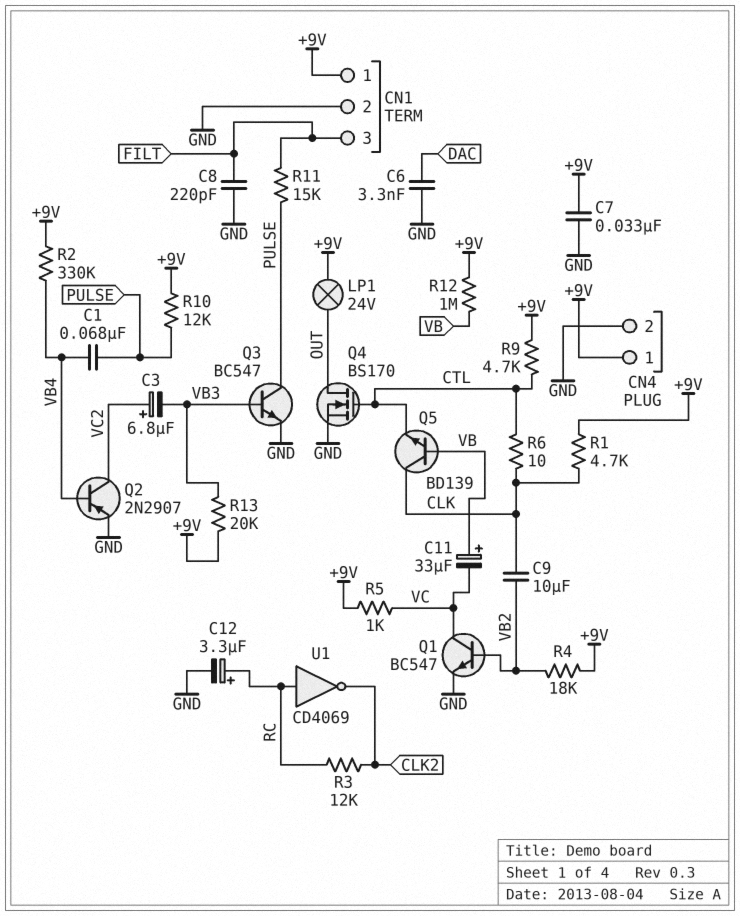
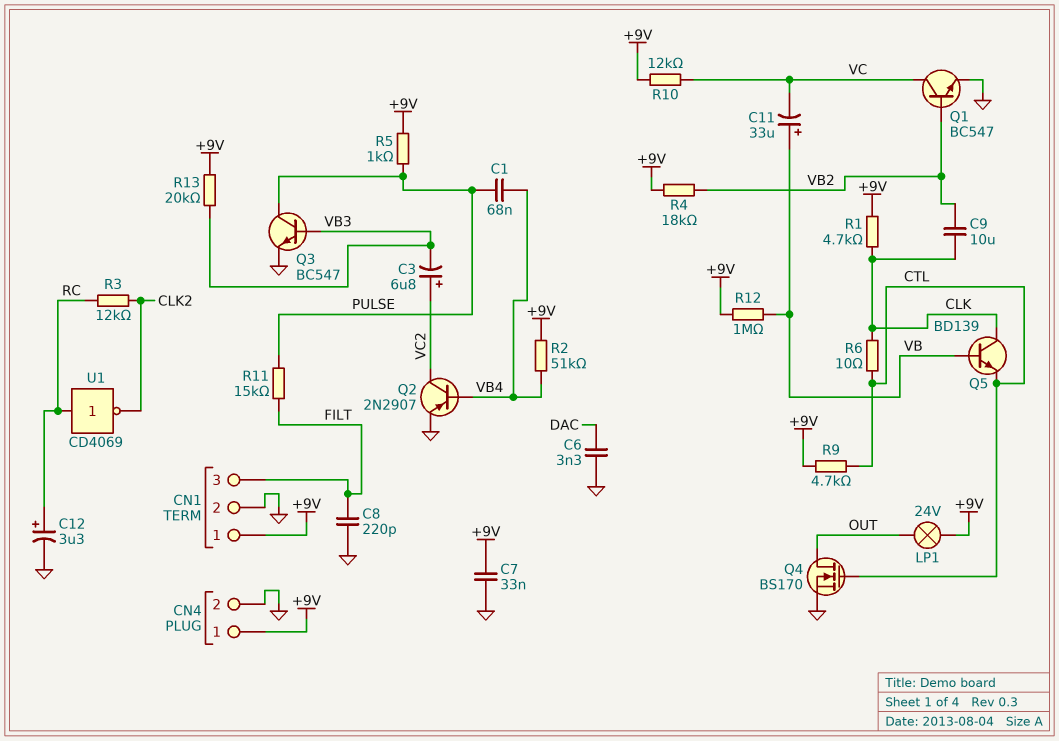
R2: 330k (+9V, VB4) -> 51k (+9V, VB4)
R5: 1k (+9V, VC) -> 1k (+9V, PULSE)
R10: 12k (+9V, PULSE) -> 12k (+9V, VC)

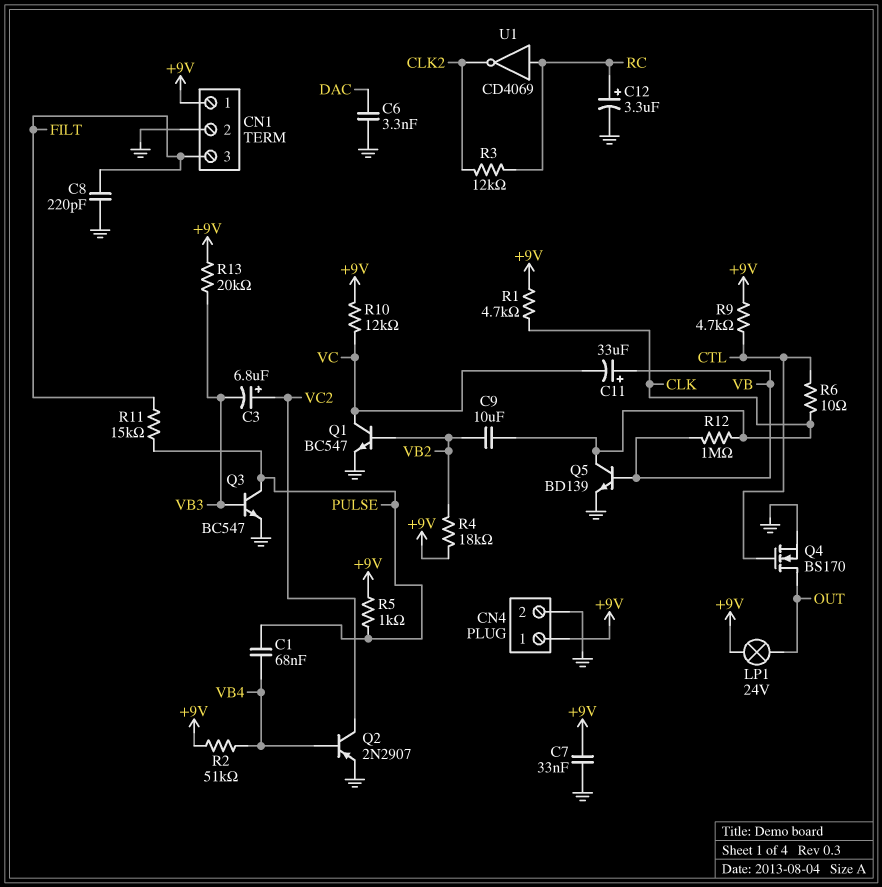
Q5: NPN BD139 (B VB, C CLK, E CTL) -> NPN BD139 (B VB, C CLK, E GND)
R12: 1M (+9V, VB) -> 1M (CLK, VB)

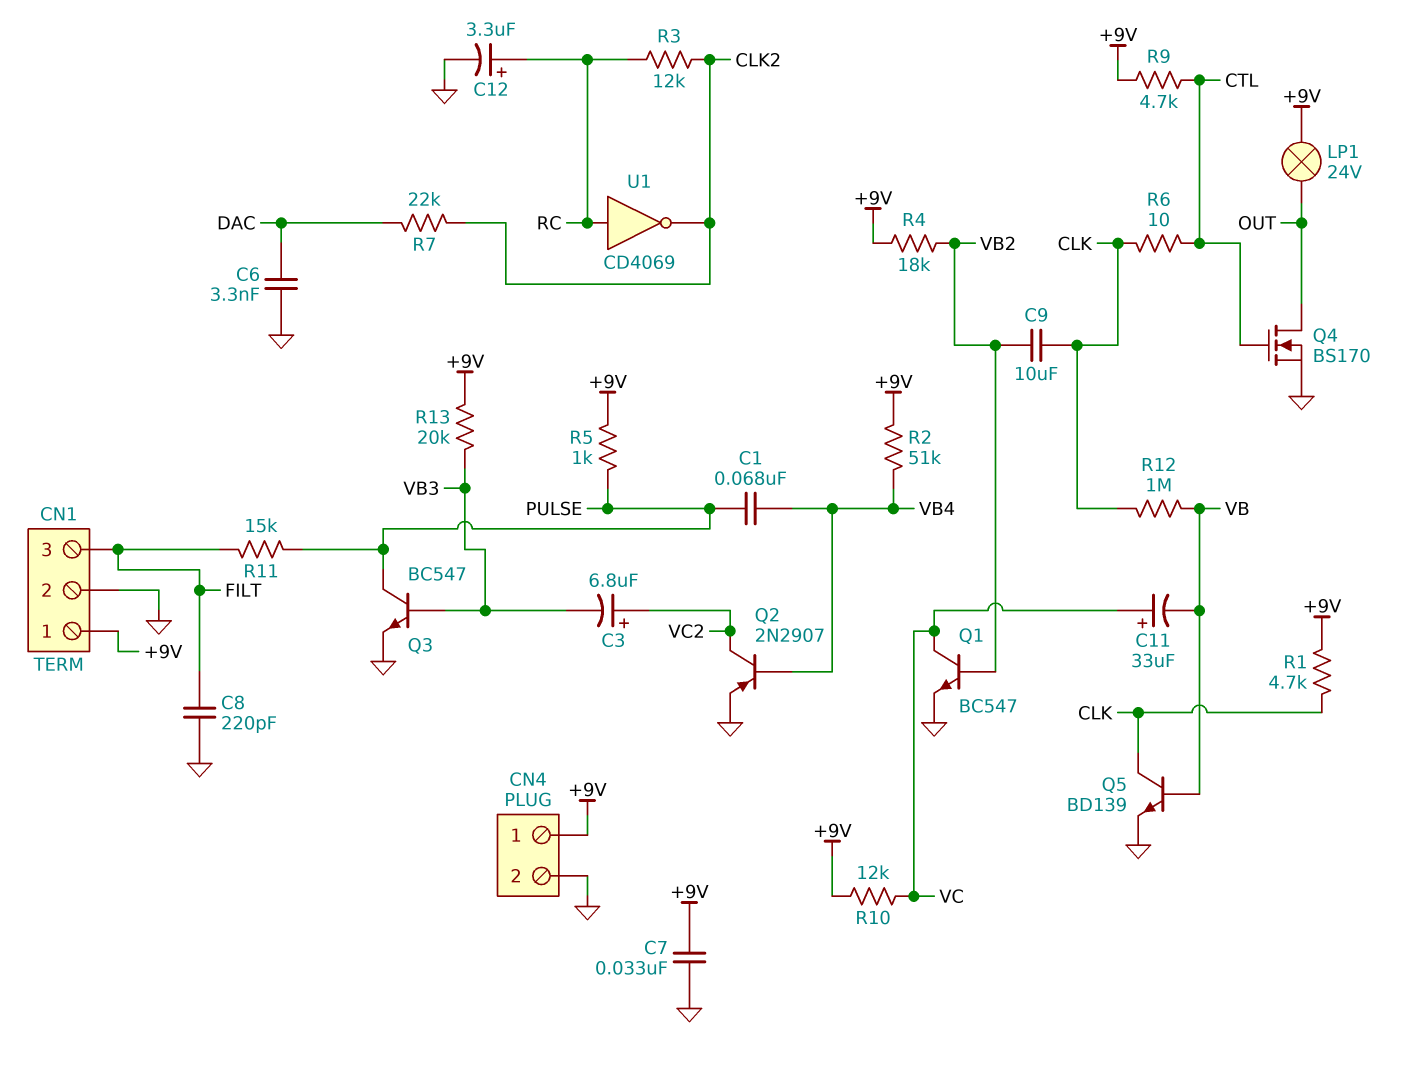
C11: 33uF (plus VB, minus VC) -> 33uF (plus VC, minus VB)
R7: none -> 22k (CLK2, DAC)

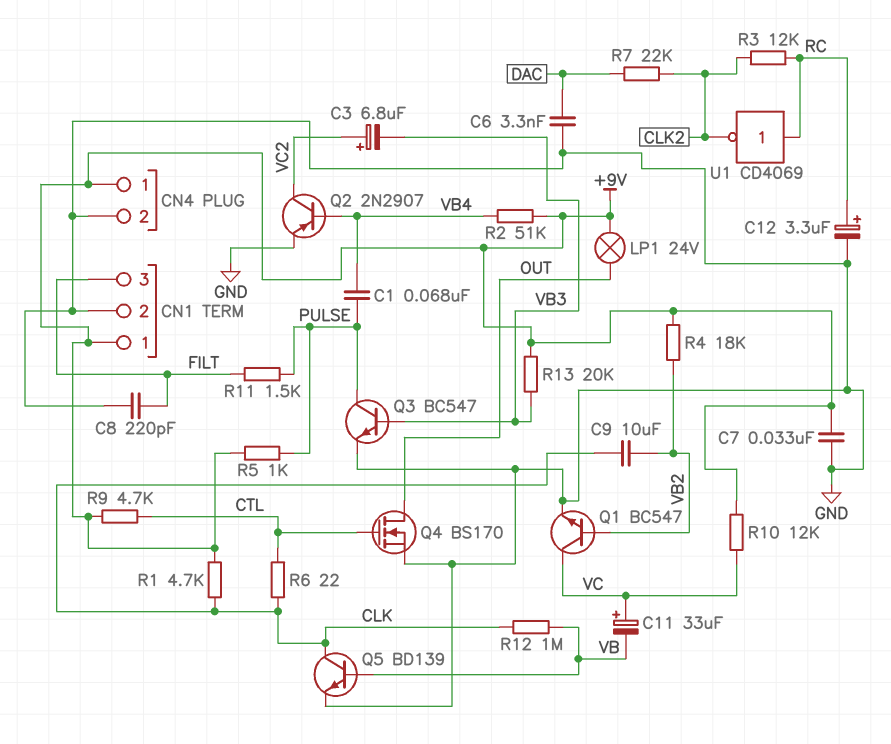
R6: 10 (CLK, CTL) -> 22 (CLK, CTL)
R11: 15k (FILT, PULSE) -> 1.5k (FILT, PULSE)

